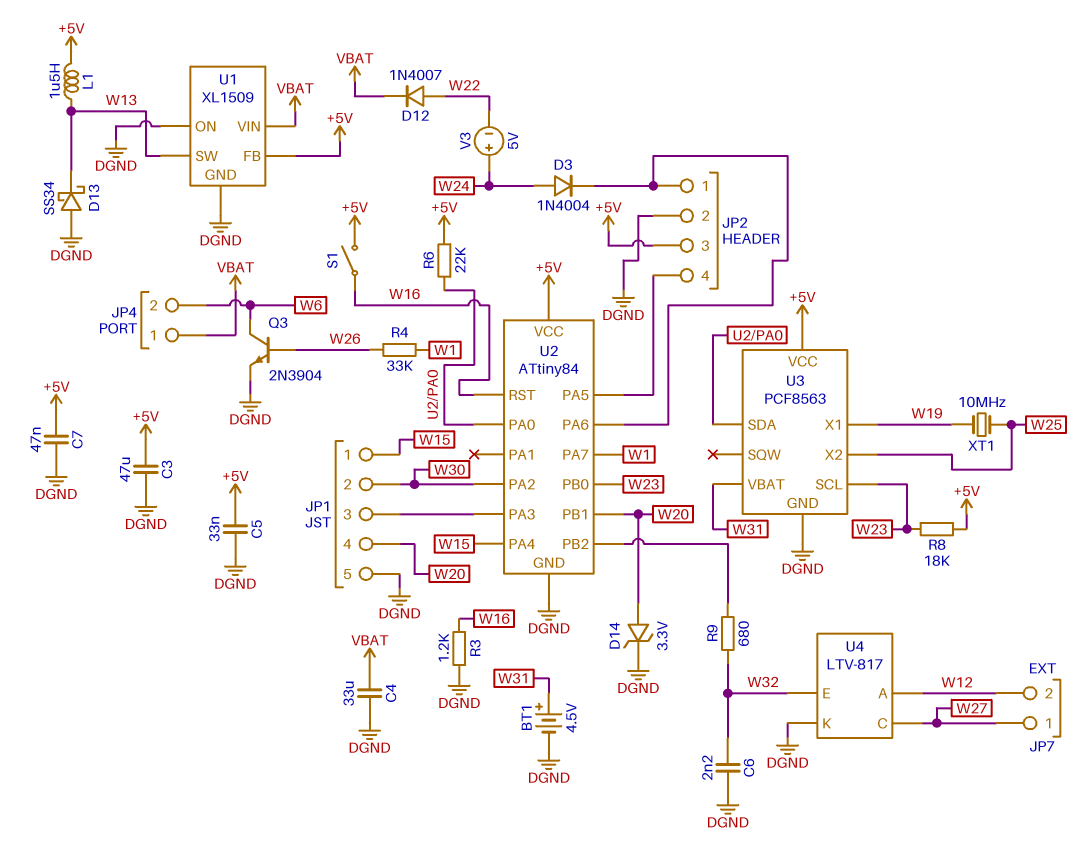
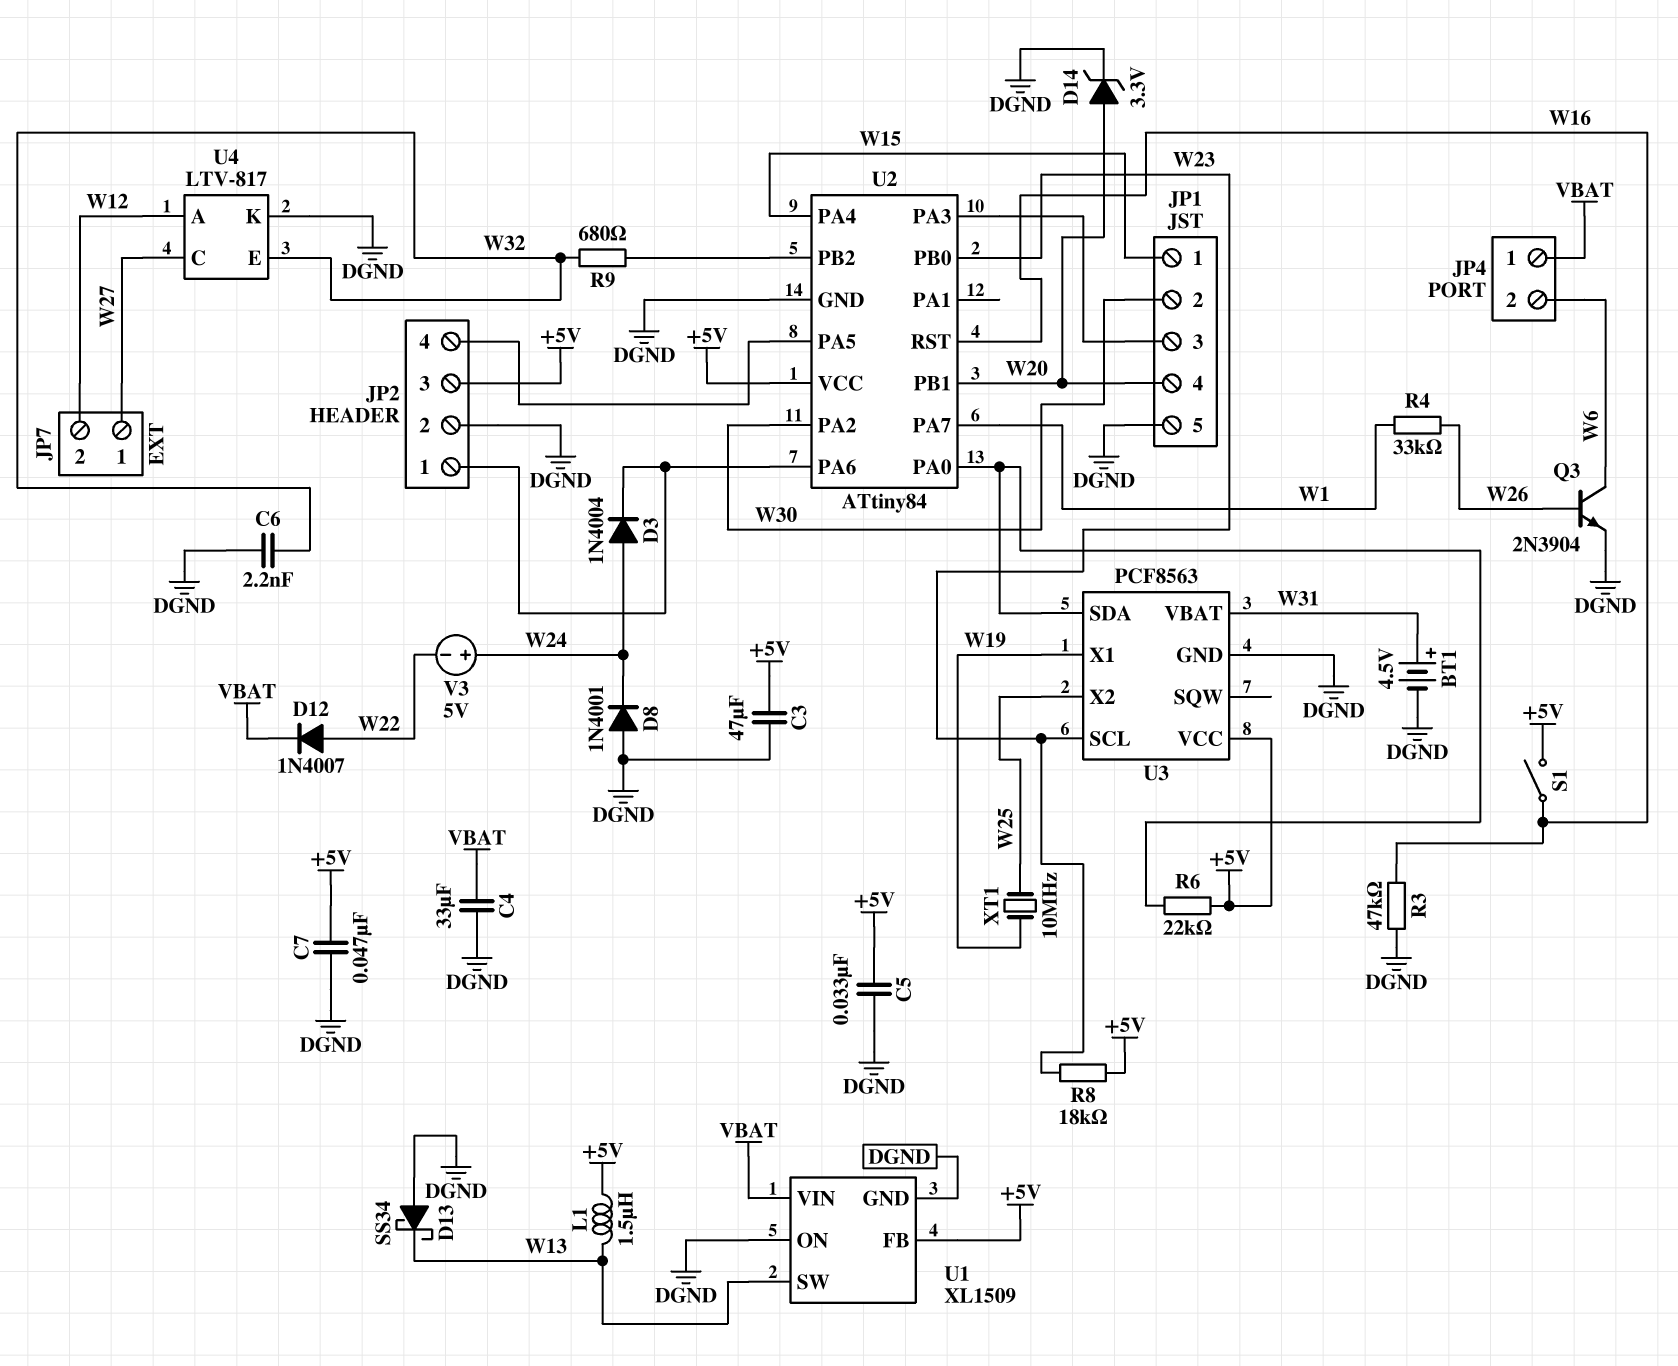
D8: none -> diode 1N4001 (A DGND, K W24)
R3: 1.2k (DGND, W16) -> 47k (DGND, W16)

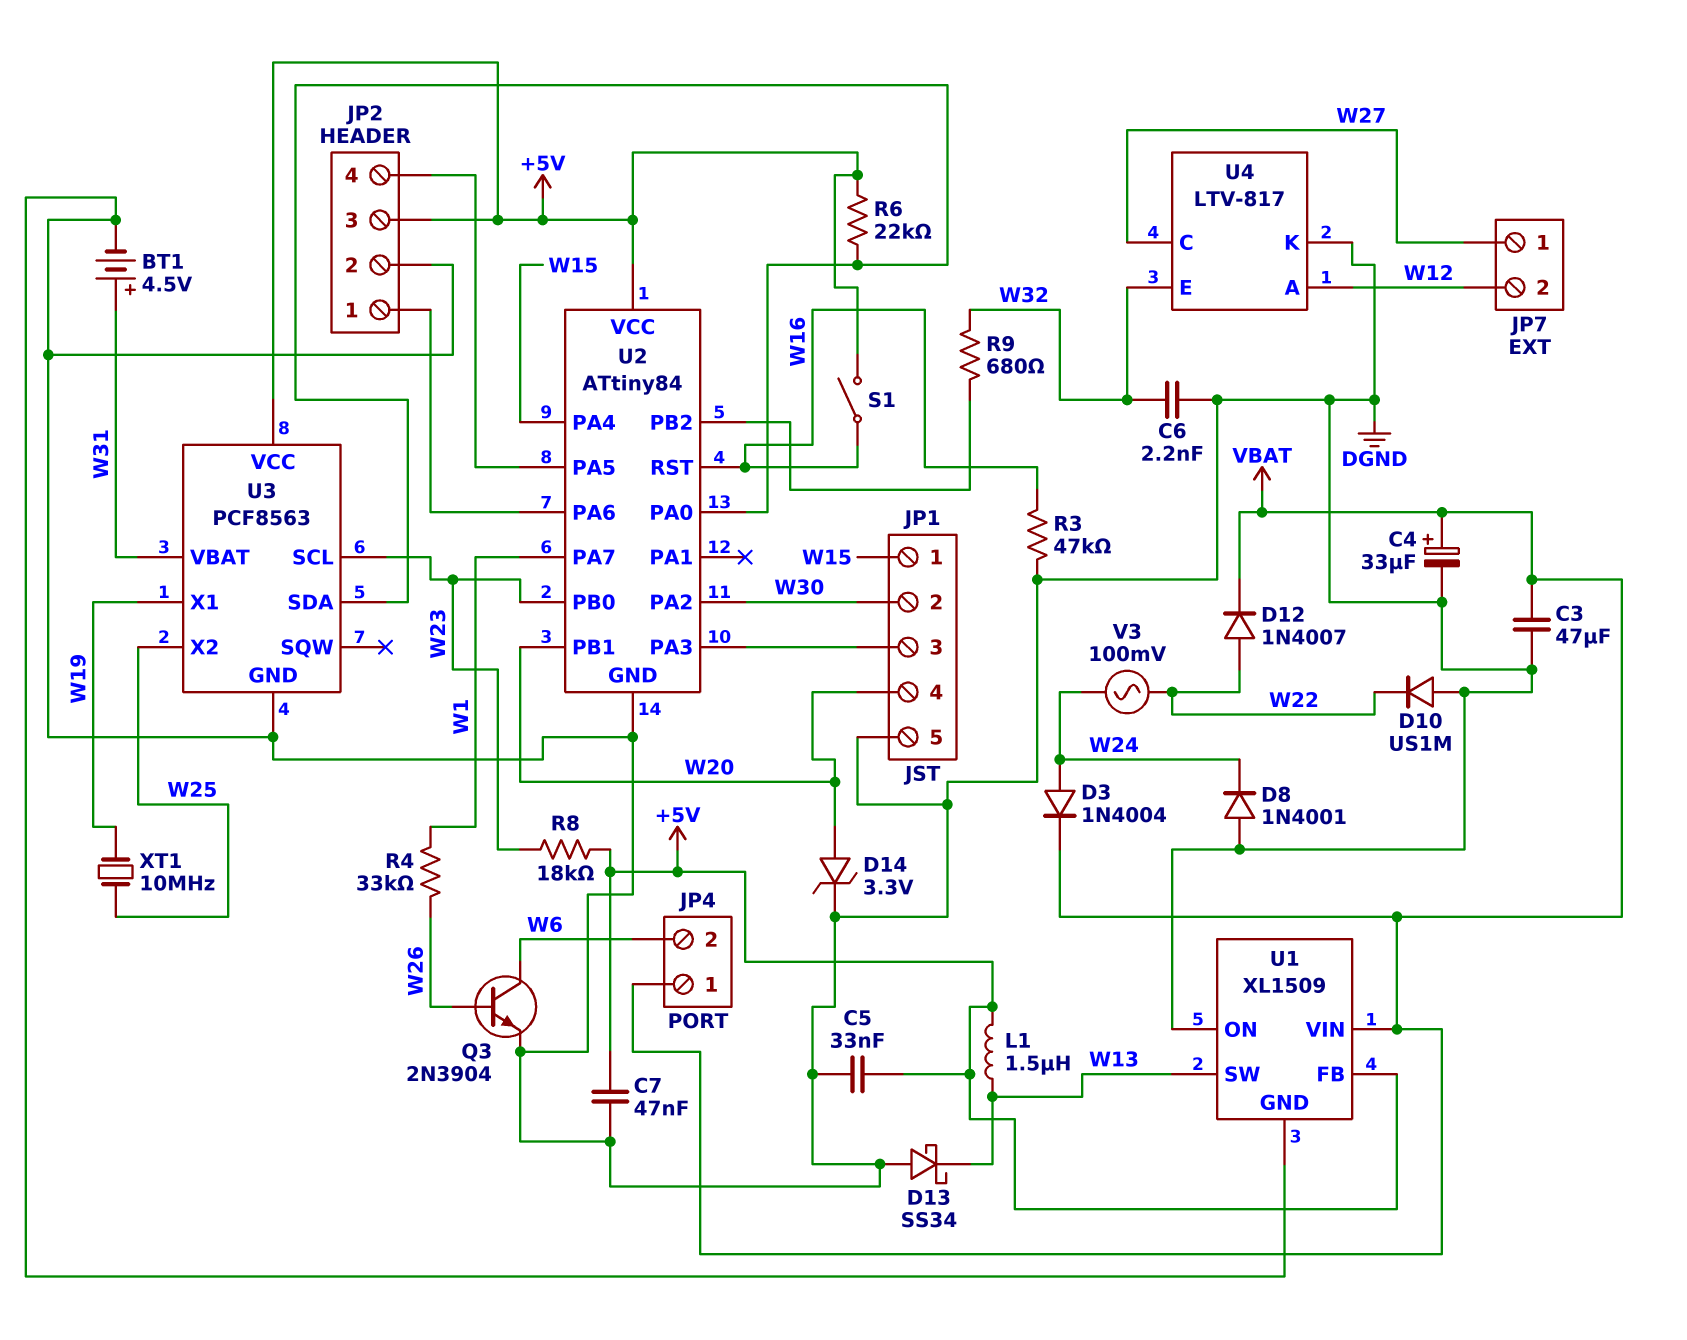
C3: 47uF (+5V, DGND) -> 47uF (DGND, VBAT)
C4: 33uF (DGND, VBAT) -> 33uF (plus VBAT, minus DGND)
D3: diode 1N4004 (A W24, K JP2/1) -> diode 1N4004 (A W24, K VBAT)
D10: none -> diode US1M (A DGND, K W22)
V3: 5V (plus W24, minus W22) -> AC 100mV (W22, W24)

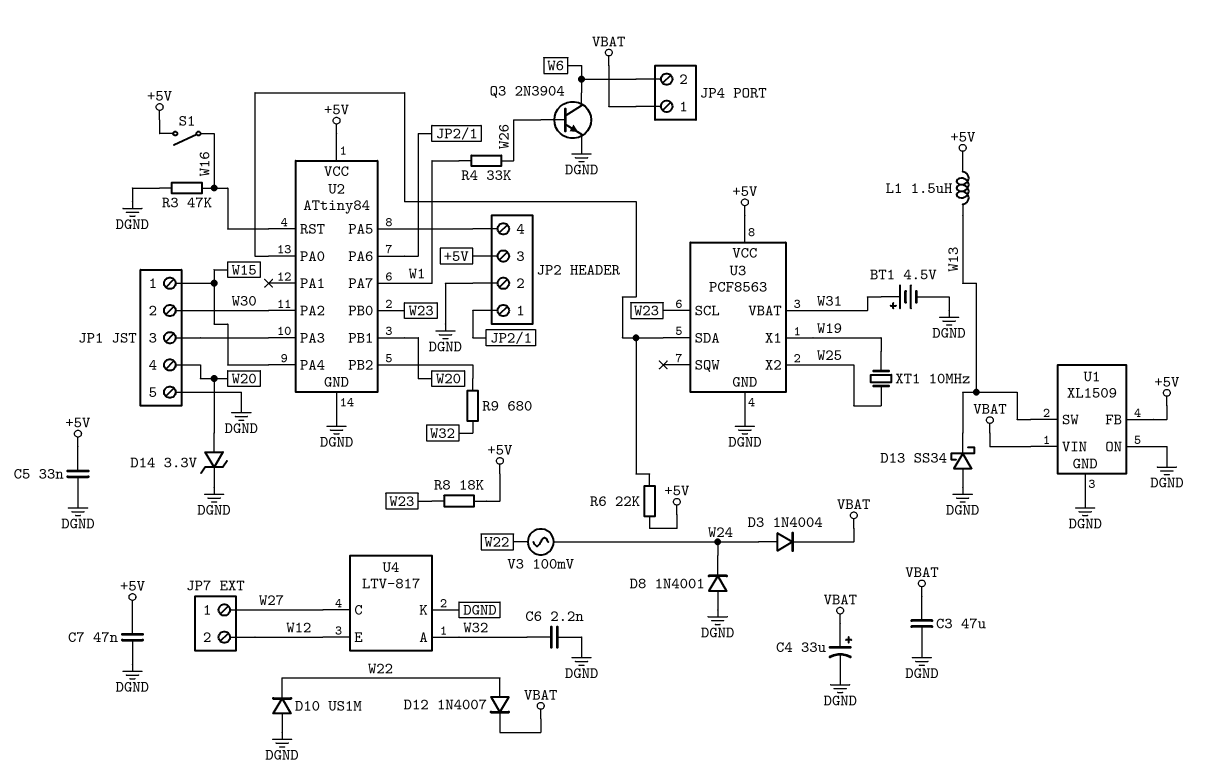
U4 pin A: W12 -> W32
U4 pin E: W32 -> W12

